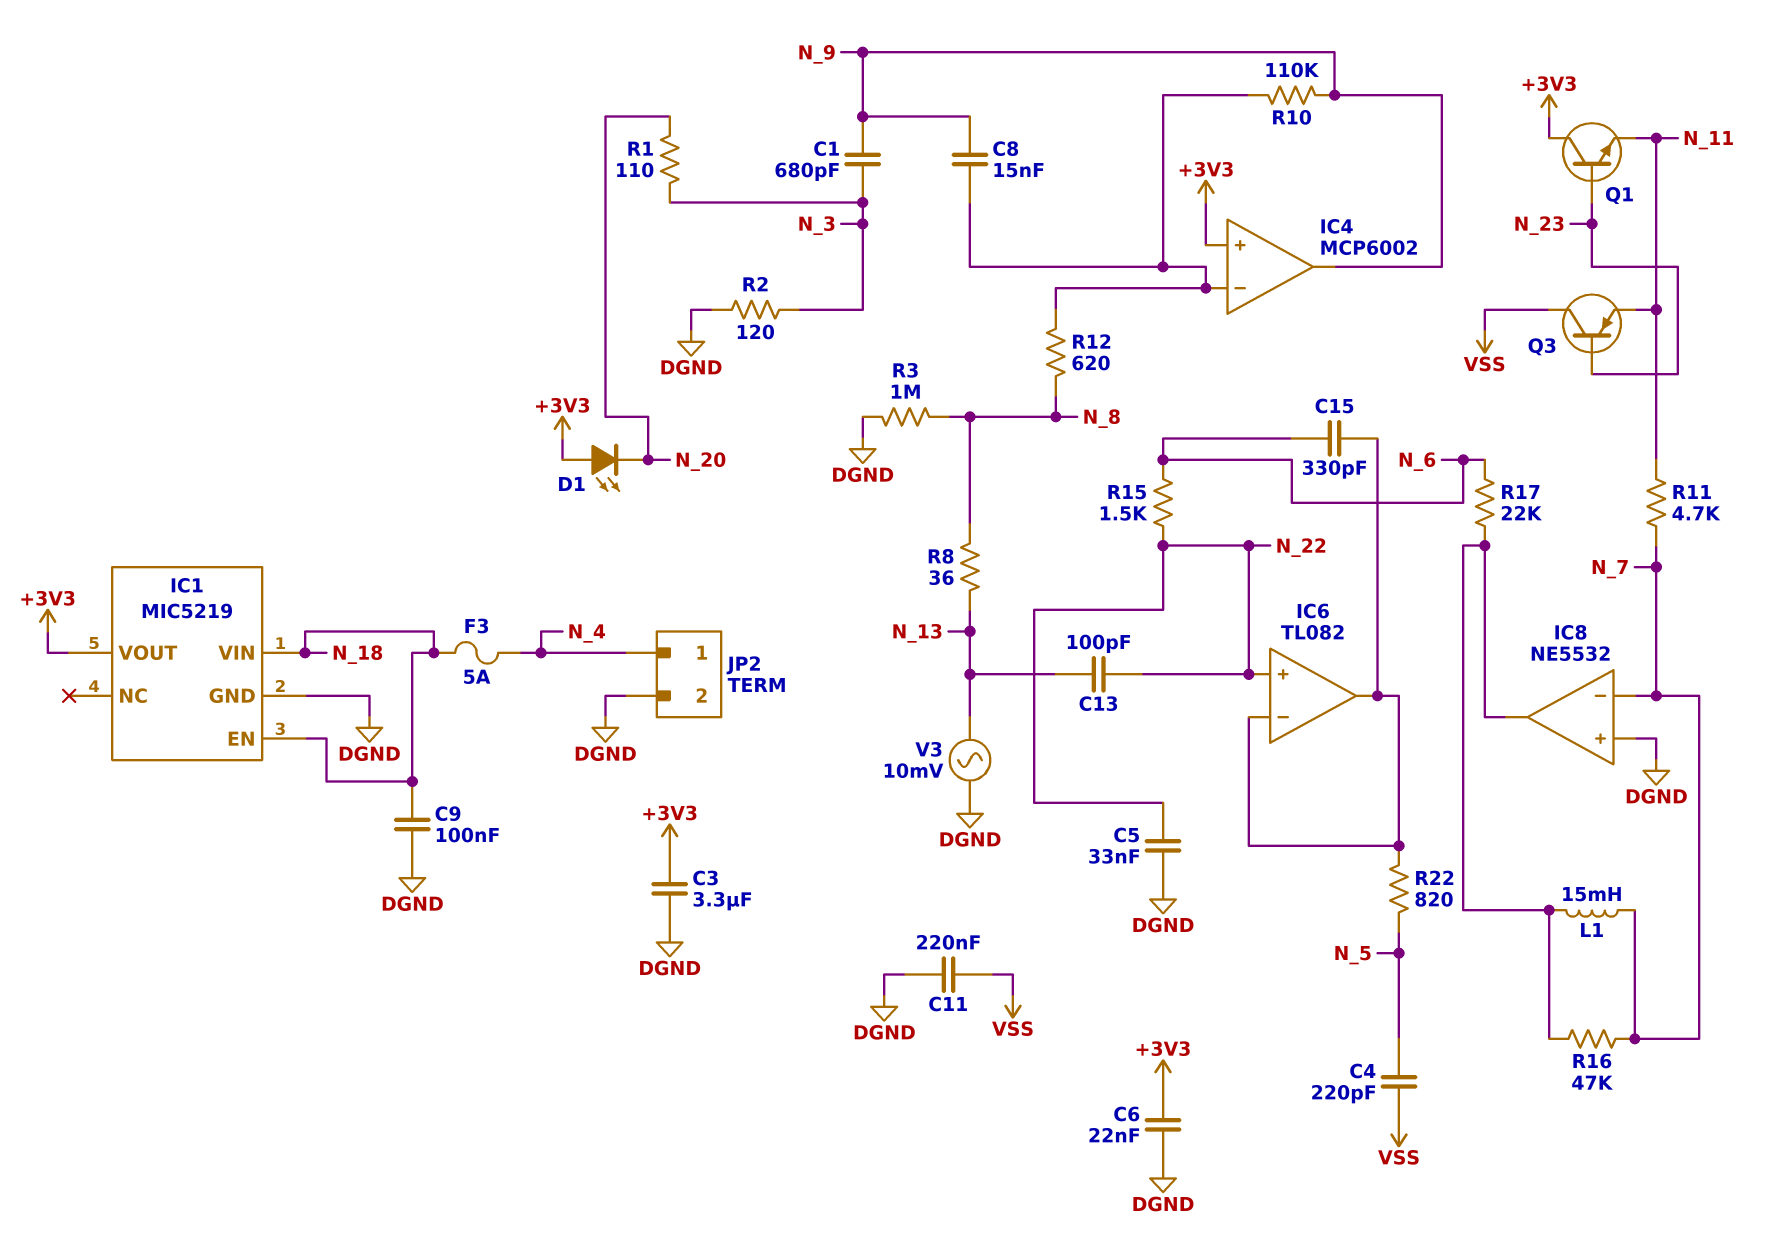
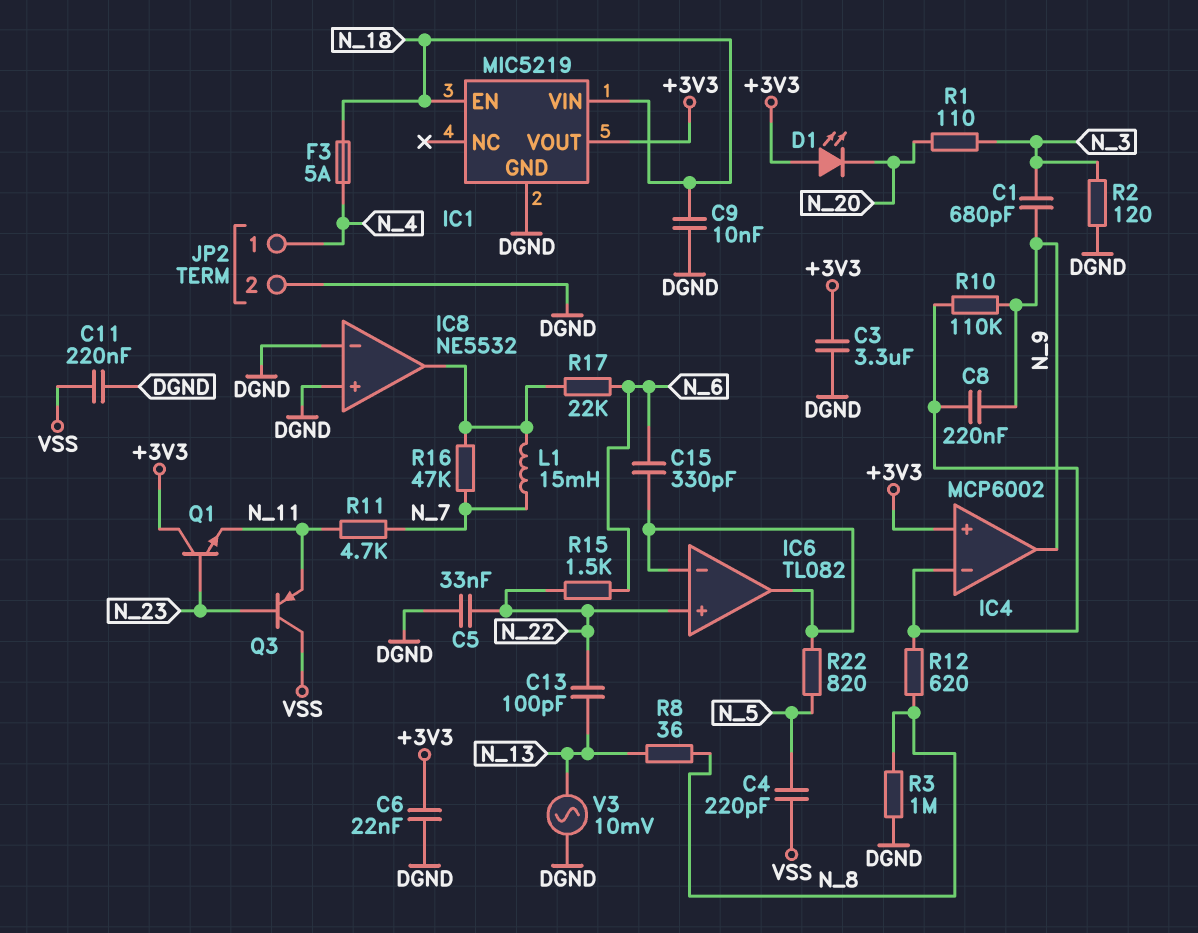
C8: 15nF (IC4/in-, N_9) -> 220nF (IC4/in-, N_9)
C9: 100nF (DGND, N_18) -> 10nF (DGND, N_18)
IC8 pin in-: N_7 -> DGND

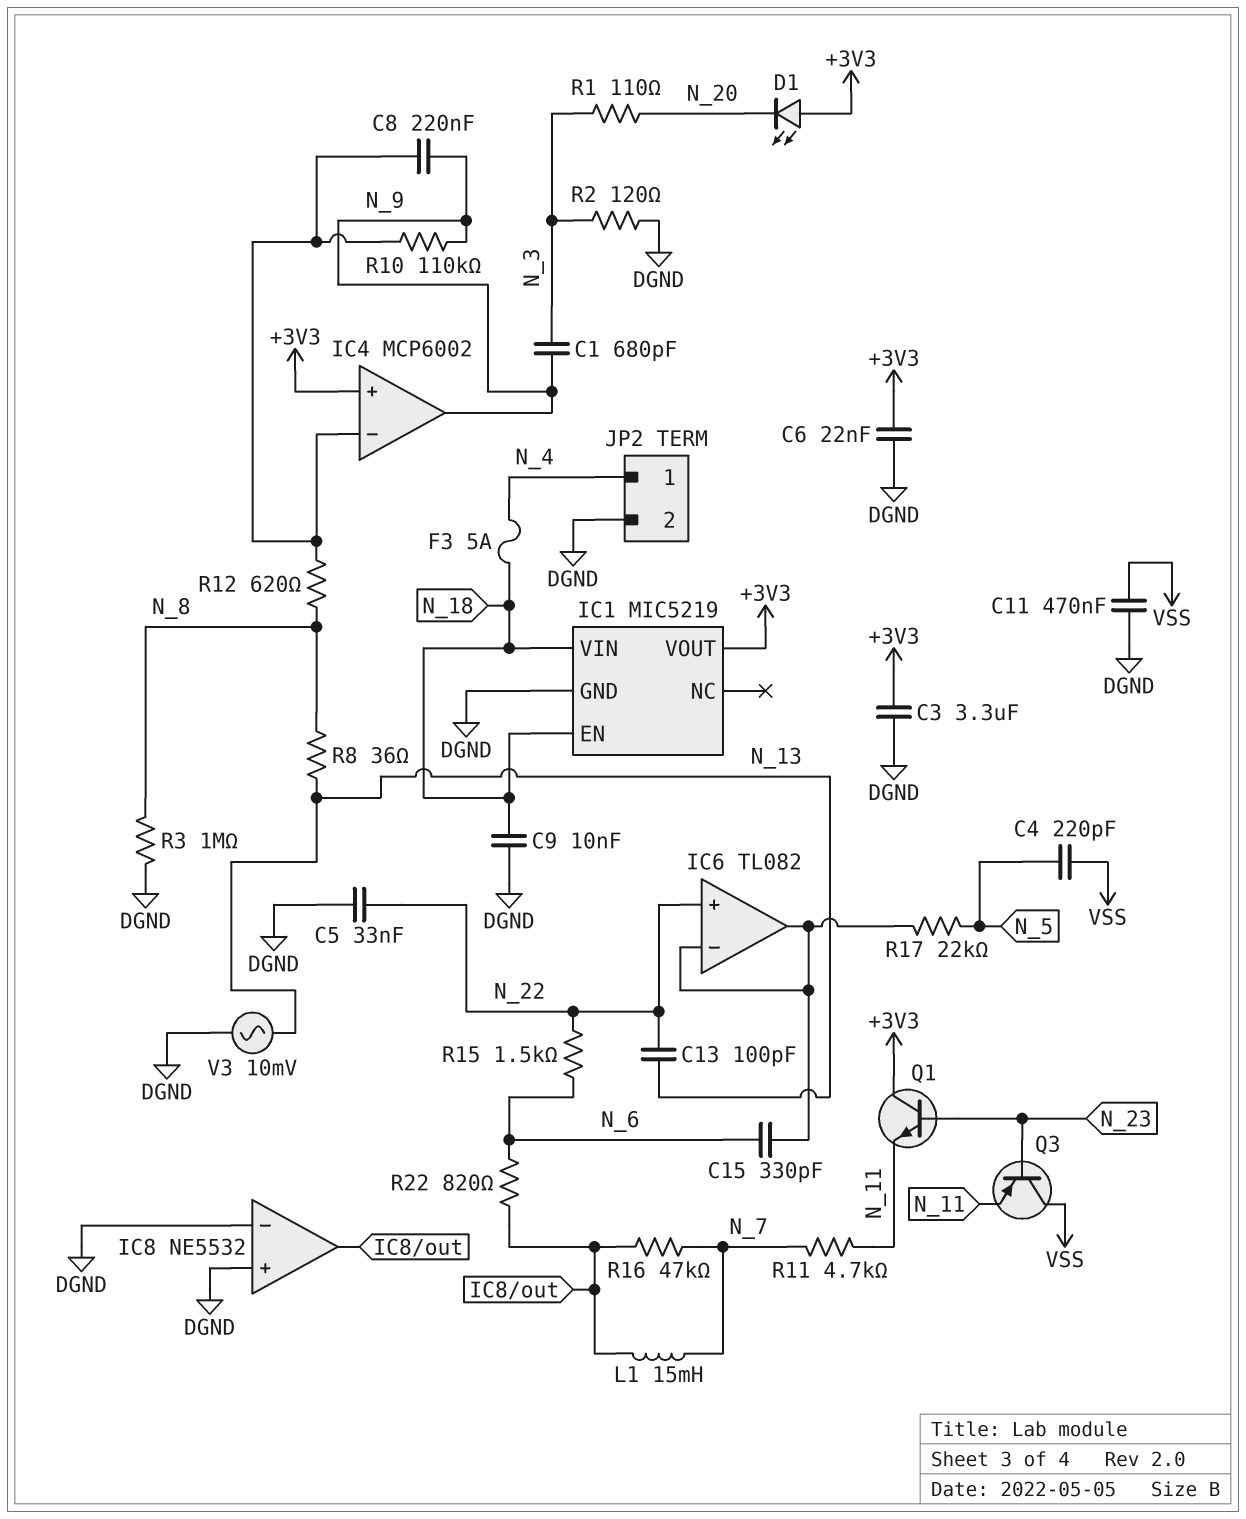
C11: 220nF (DGND, VSS) -> 470nF (DGND, VSS)
R17: 22k (IC8/out, N_6) -> 22k (IC6/in-, N_5)
R22: 820 (IC6/in-, N_5) -> 820 (IC8/out, N_6)

